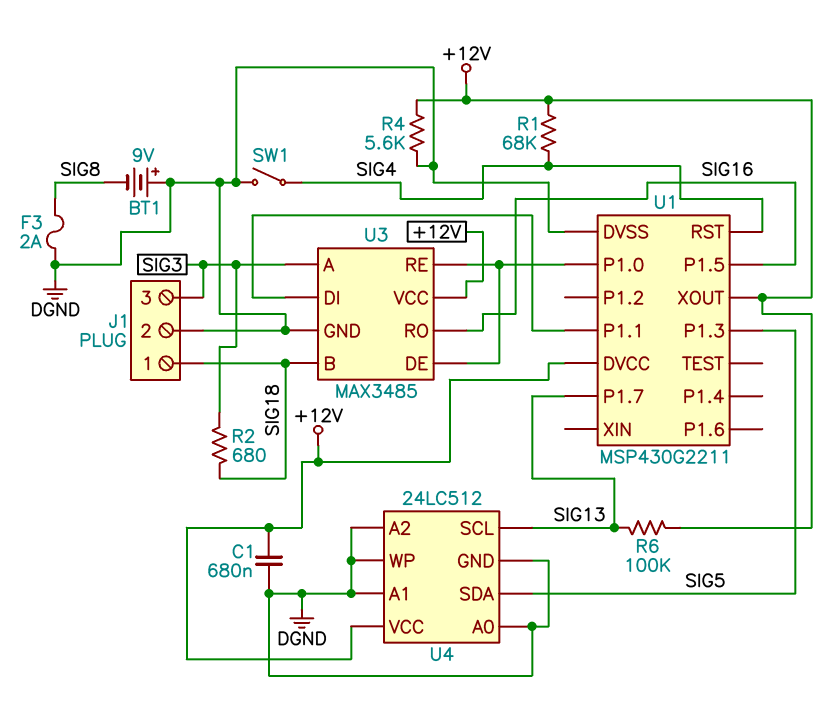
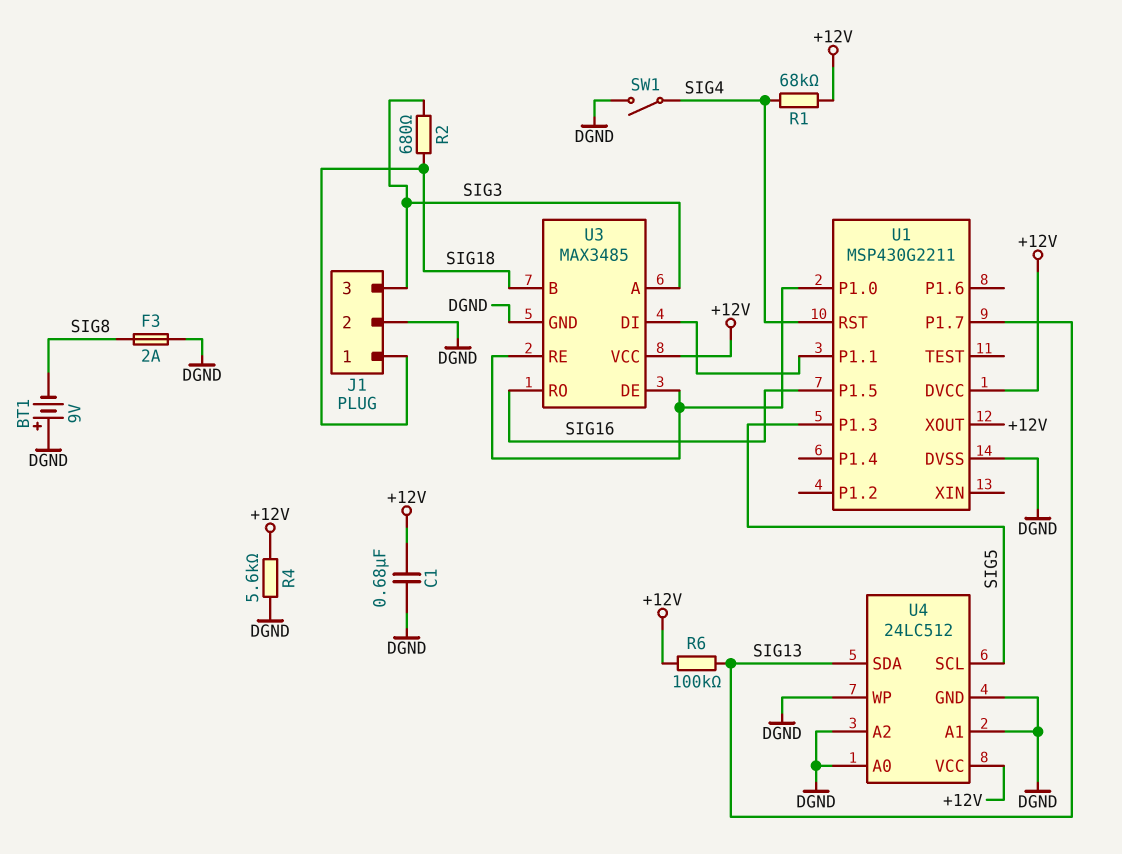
U4 pin SCL: SIG13 -> SIG5
U4 pin SDA: SIG5 -> SIG13

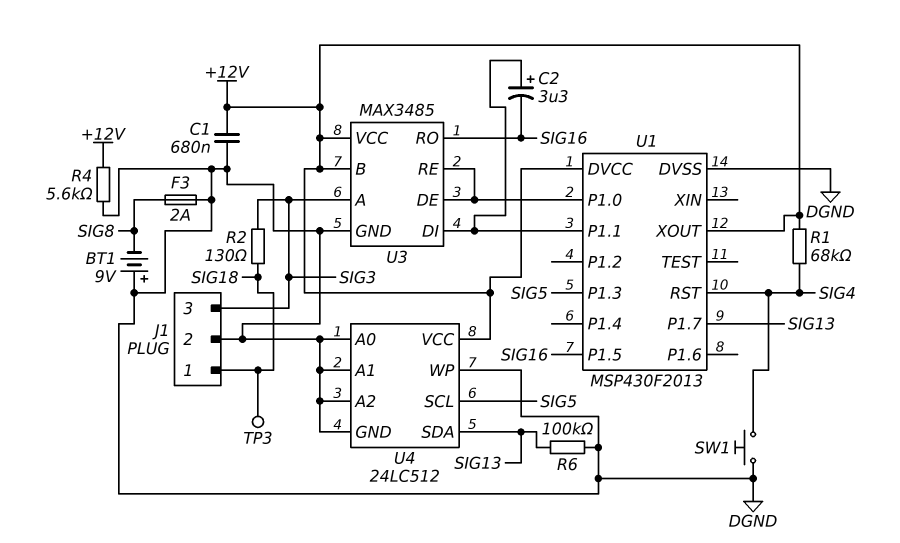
C2: none -> 3.3uF (plus U1/P1.1, minus SIG16)
R2: 680 (SIG3, SIG18) -> 130 (SIG3, SIG18)
R6: 100k (+12V, SIG13) -> 100k (DGND, SIG13)
SW1: switch (DGND, SIG4) -> button (DGND, SIG4)
TP3: none -> test point (SIG18)
U1: MSP430G2211 -> MSP430F2013
U3 pin B: SIG18 -> +12V

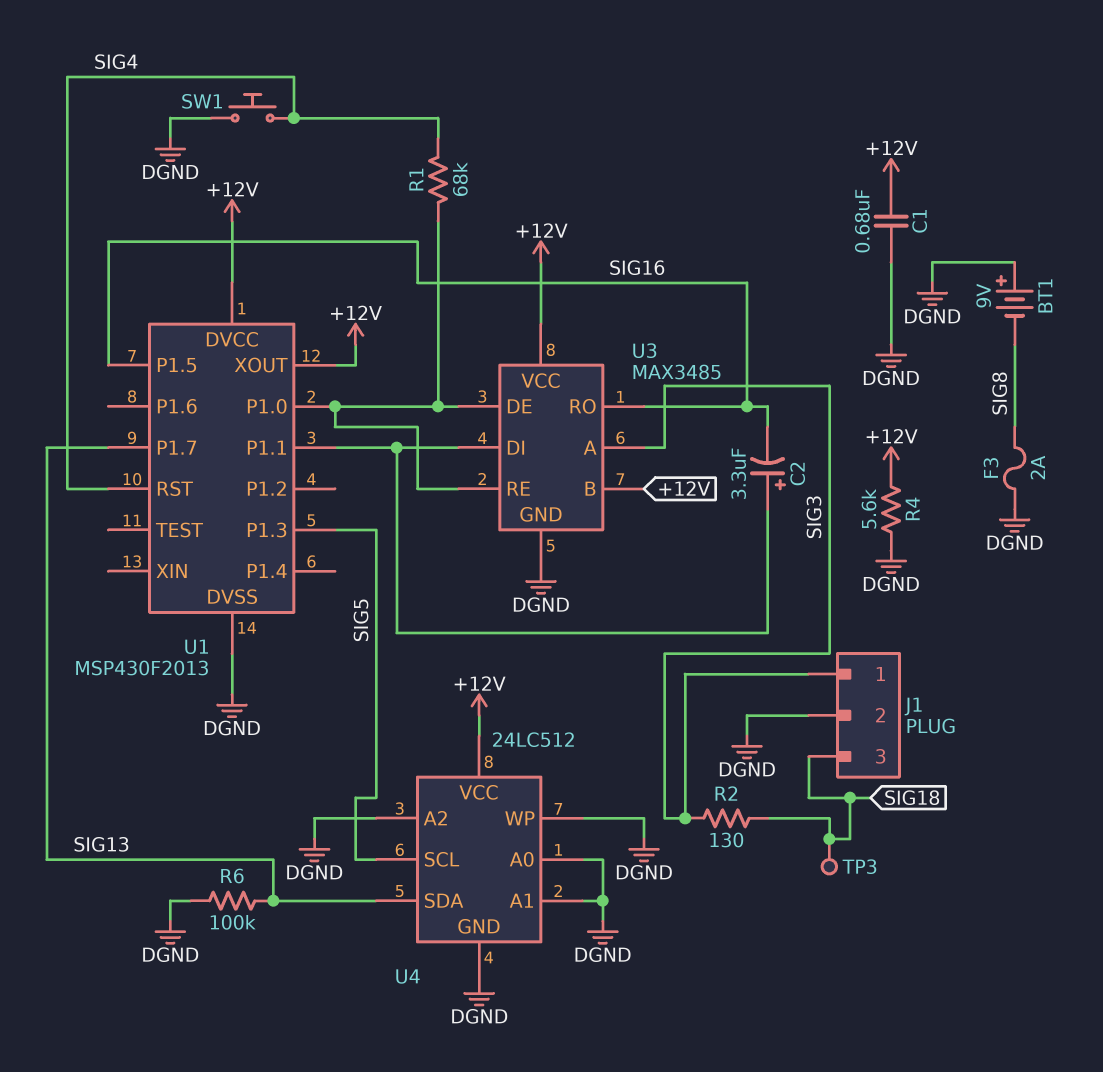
J1 pin 1: SIG18 -> SIG3
J1 pin 3: SIG3 -> SIG18
R1: 68k (+12V, SIG4) -> 68k (SIG4, U1/P1.0)

